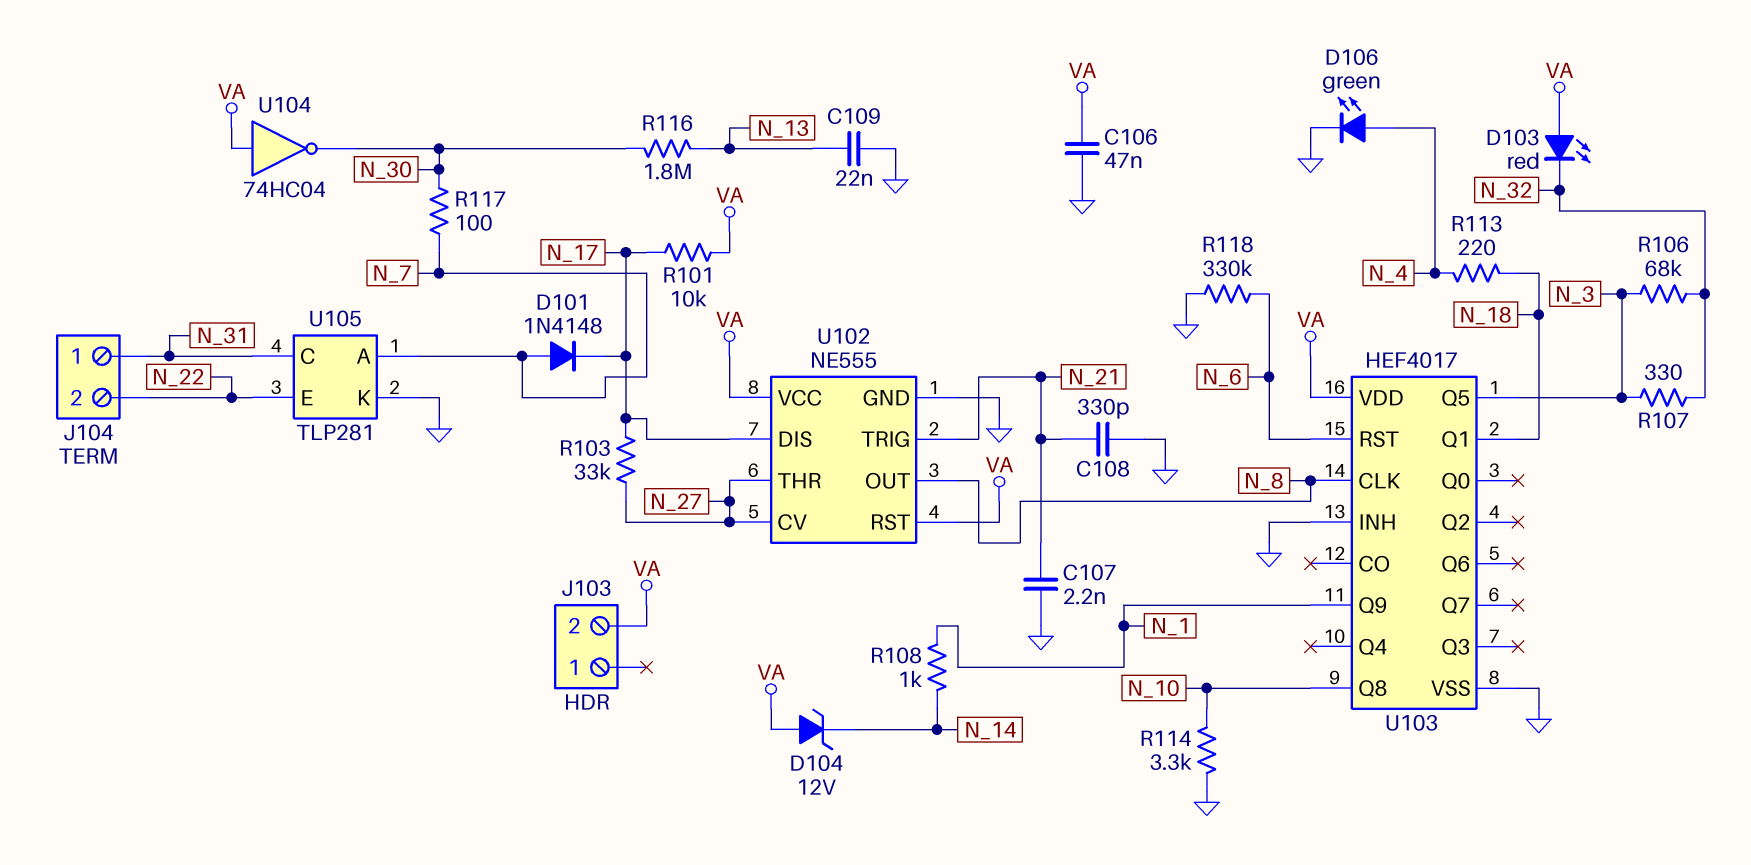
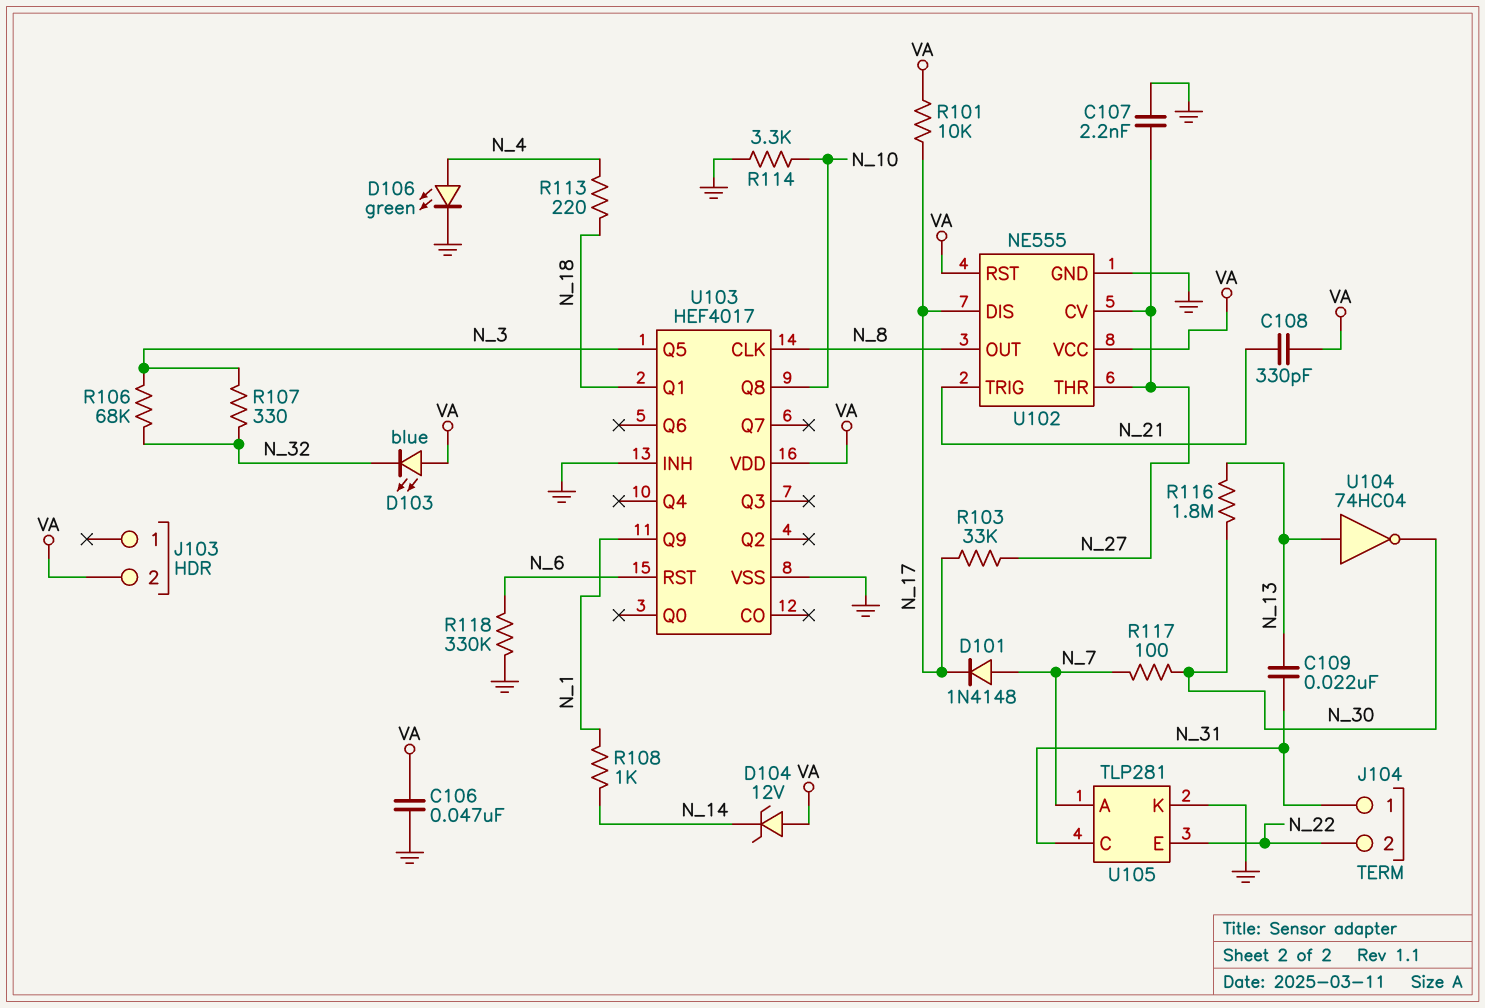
C107: 2.2nF (GND, N_21) -> 2.2nF (GND, N_27)
C108: 330pF (GND, N_21) -> 330pF (N_21, VA)
C109: 22nF (GND, N_13) -> 22nF (N_13, N_31)
D103: LED red (A VA, K N_32) -> LED blue (A VA, K N_32)
U104: NOT 74HC04 (in VA, out N_30) -> NOT 74HC04 (in N_13, out N_30)

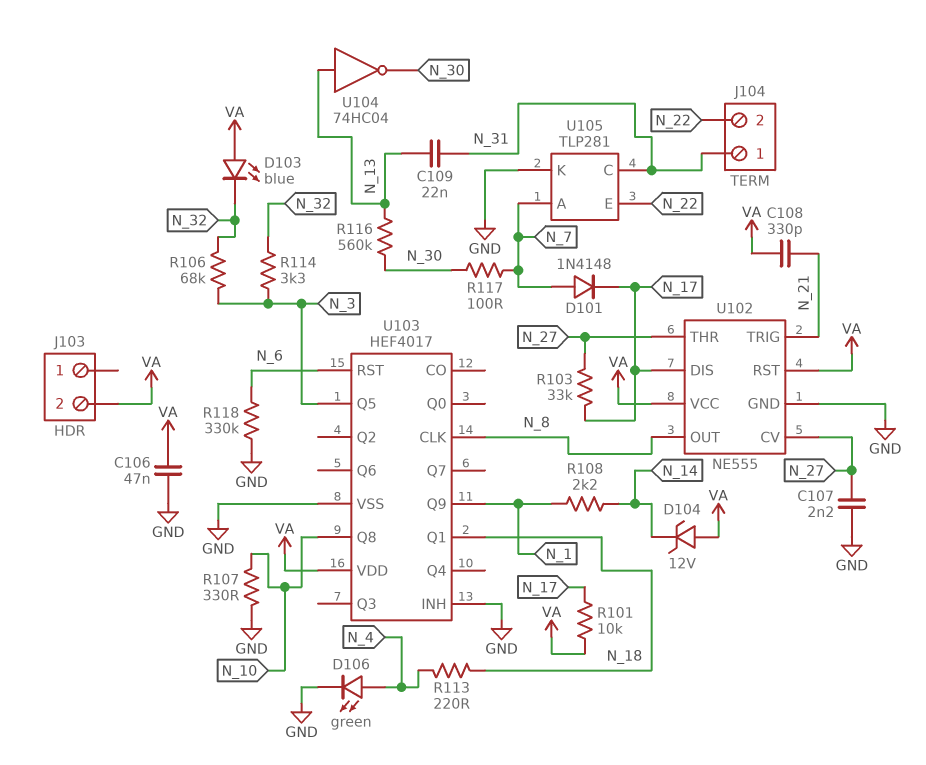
R107: 330 (N_3, N_32) -> 330 (GND, N_10)
R108: 1k (N_1, N_14) -> 2.2k (N_1, N_14)
R114: 3.3k (GND, N_10) -> 3.3k (N_3, N_32)
R116: 1.8M (N_13, N_30) -> 560k (N_13, N_30)

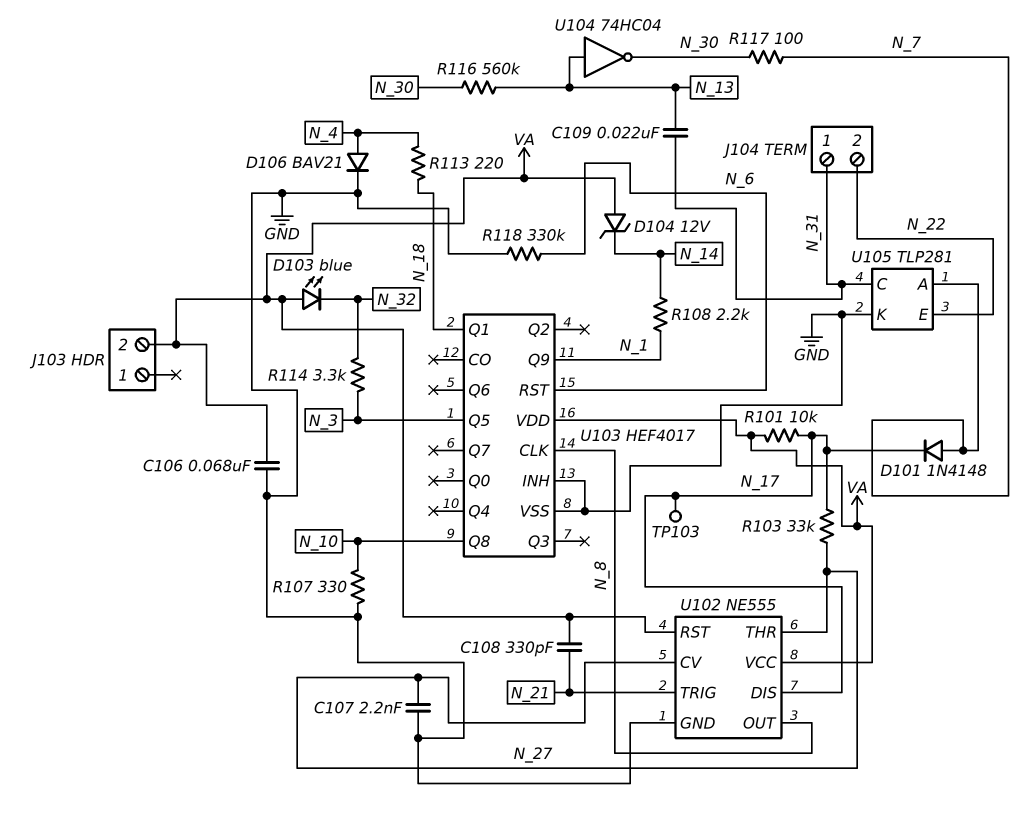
C106: 47nF (GND, VA) -> 68nF (GND, VA)
D106: LED green (A N_4, K GND) -> diode BAV21 (A N_4, K GND)
R106: 68k (N_3, N_32) -> none
TP103: none -> test point (N_17)

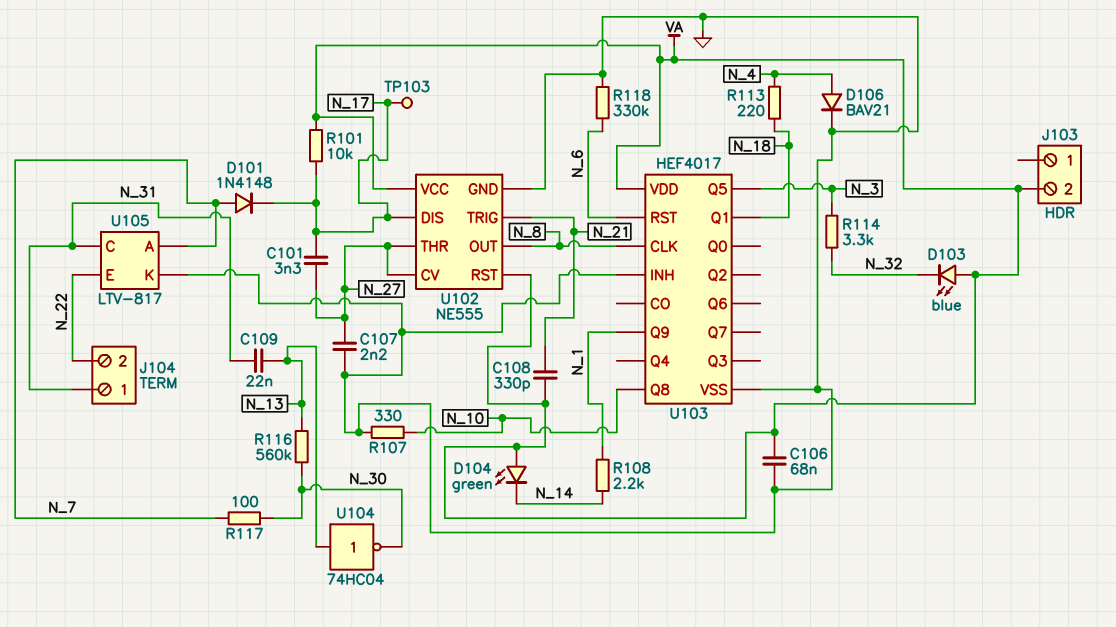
C101: none -> 3.3nF (N_17, N_27)
D104: zener 12V (A VA, K N_14) -> LED green (A VA, K N_14)
R103: 33k (N_17, N_27) -> none
U105: TLP281 -> LTV-817

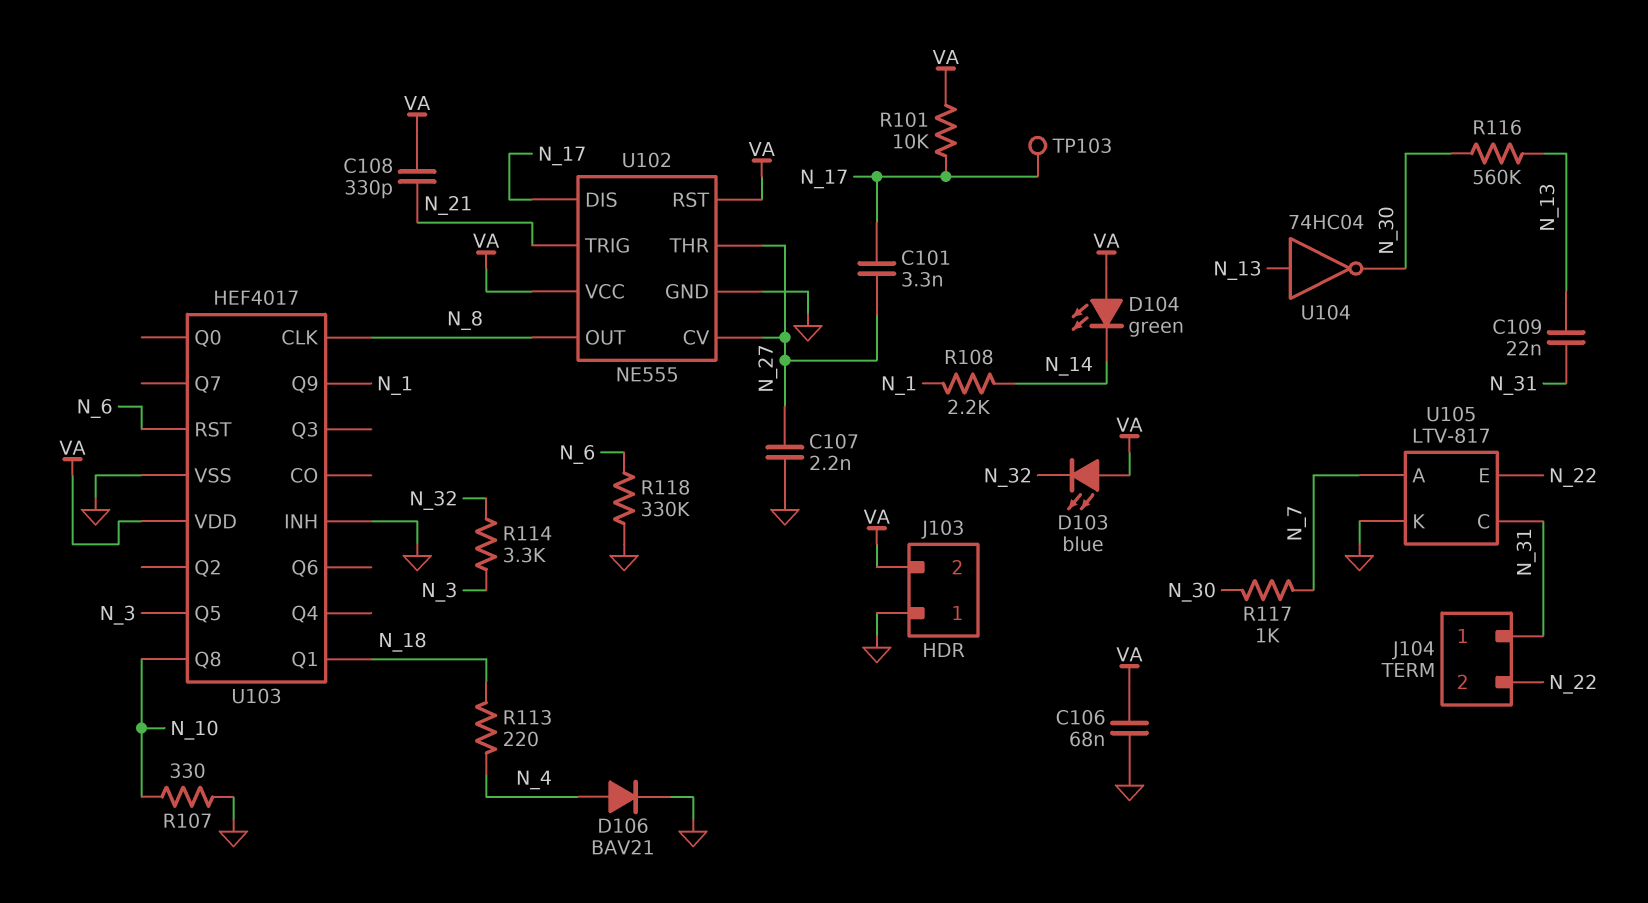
D101: diode 1N4148 (A N_7, K N_17) -> none
J103 pin 1: none -> GND
R117: 100 (N_7, N_30) -> 1k (N_7, N_30)

